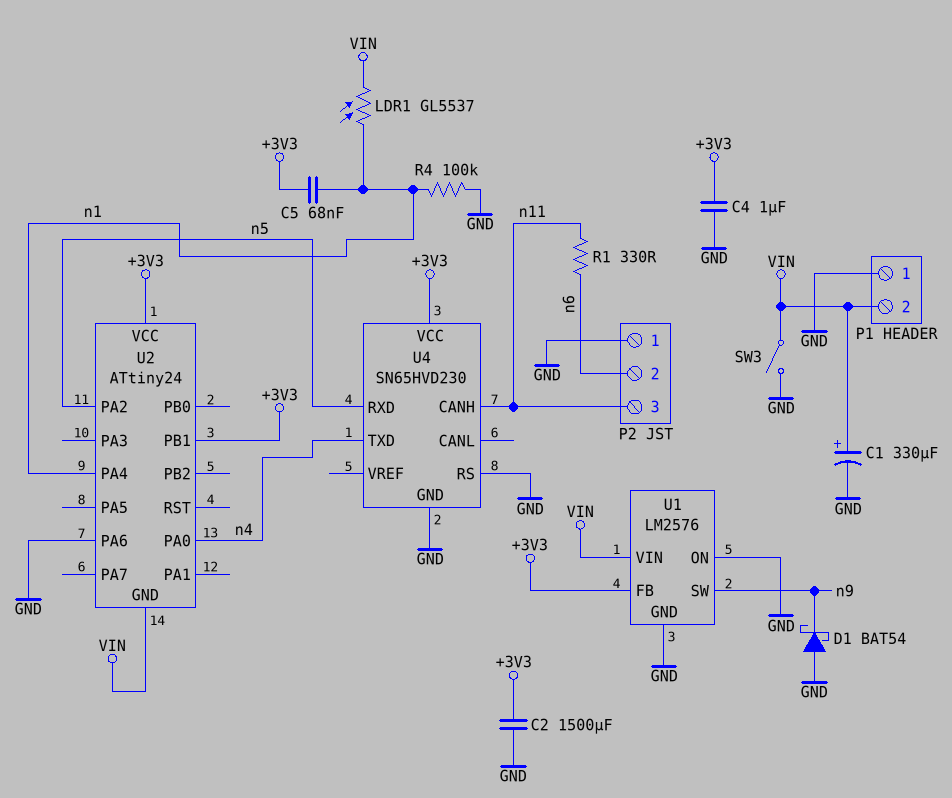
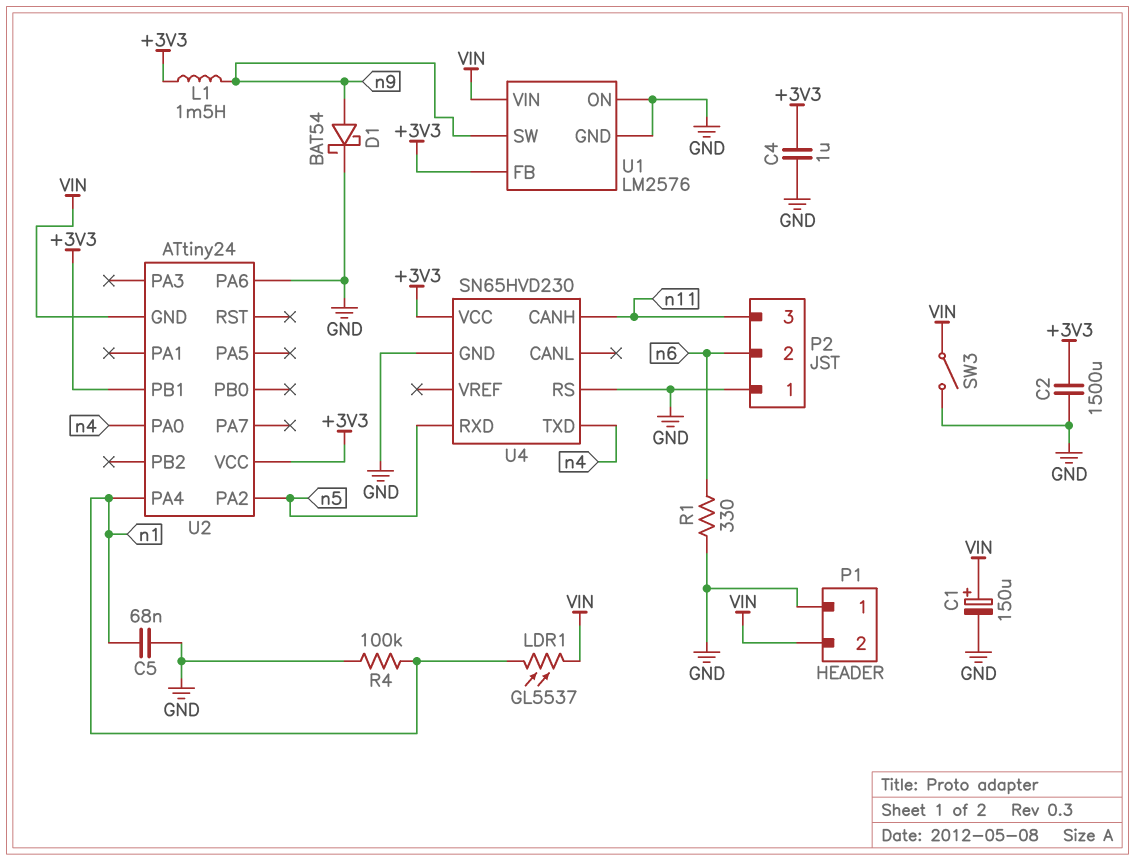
C1: 330uF (plus VIN, minus GND) -> 150uF (plus VIN, minus GND)
C5: 68nF (+3V3, n1) -> 68nF (GND, n1)
D1: schottky BAT54 (A GND, K n9) -> schottky BAT54 (A n9, K GND)
L1: none -> 1.5mH (+3V3, n9)
R1: 330 (n6, n11) -> 330 (GND, n6)

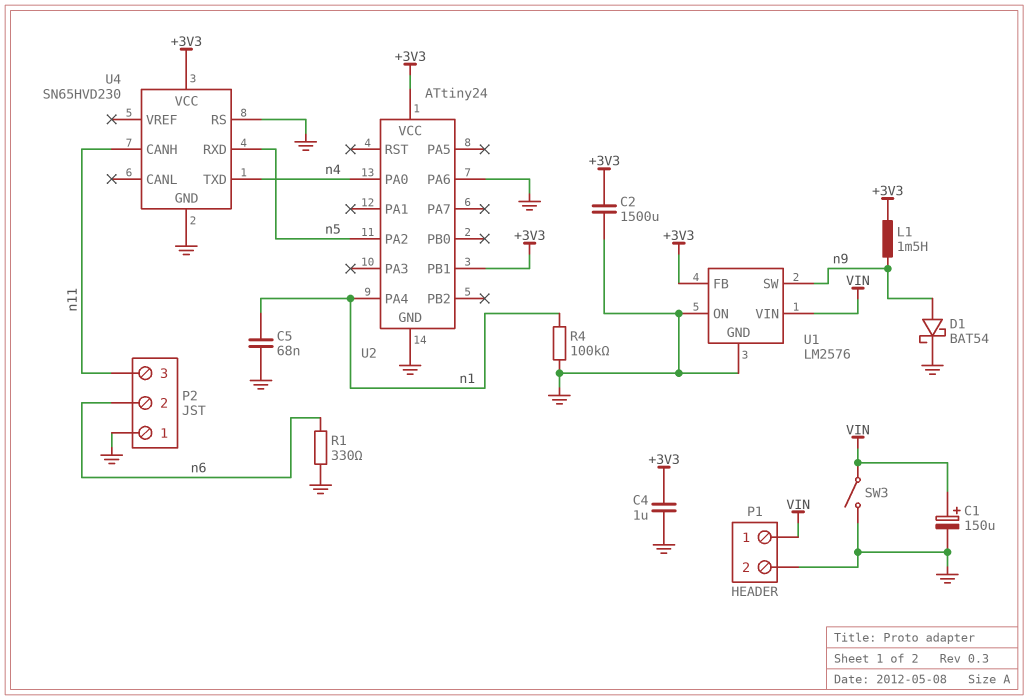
LDR1: GL5537 (VIN, n1) -> none
P1 pin 1: GND -> VIN
P1 pin 2: VIN -> GND
U2 pin GND: VIN -> GND

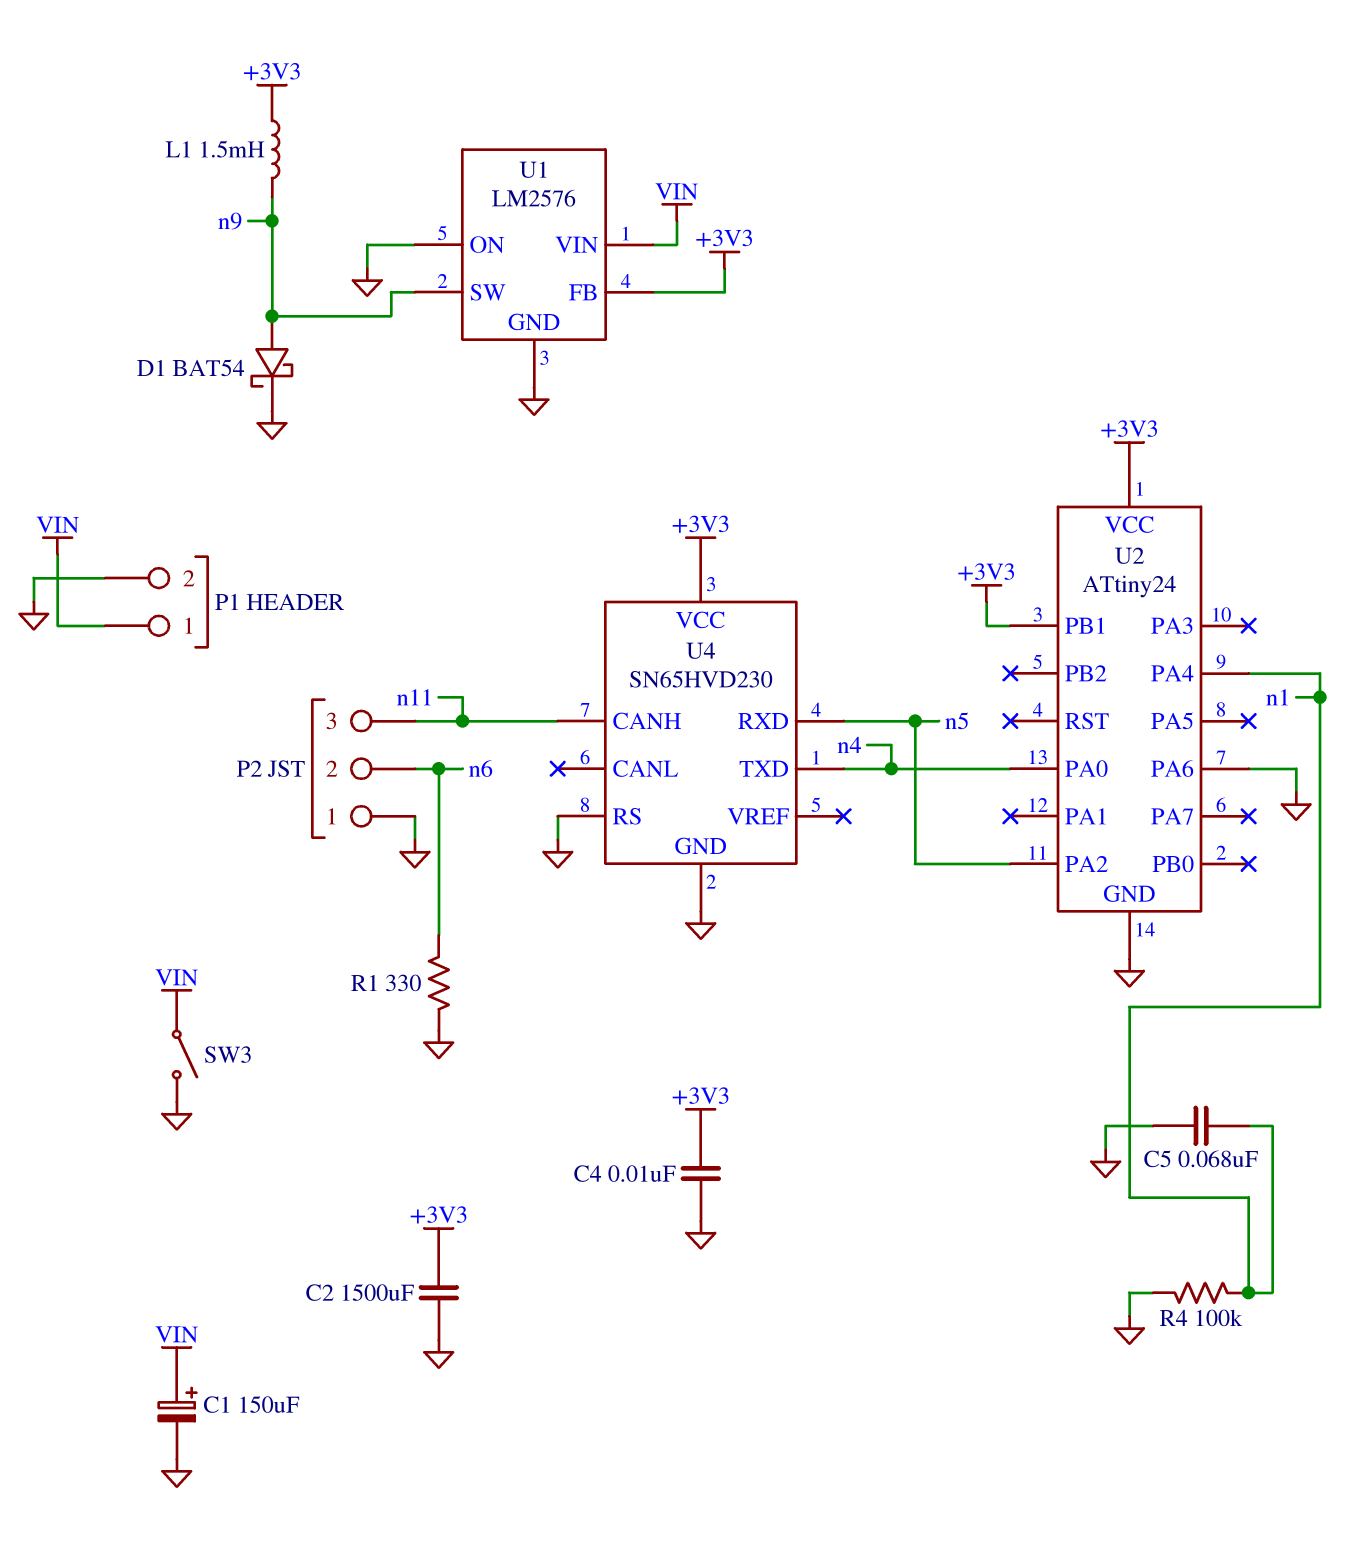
C4: 1uF (+3V3, GND) -> 10nF (+3V3, GND)

